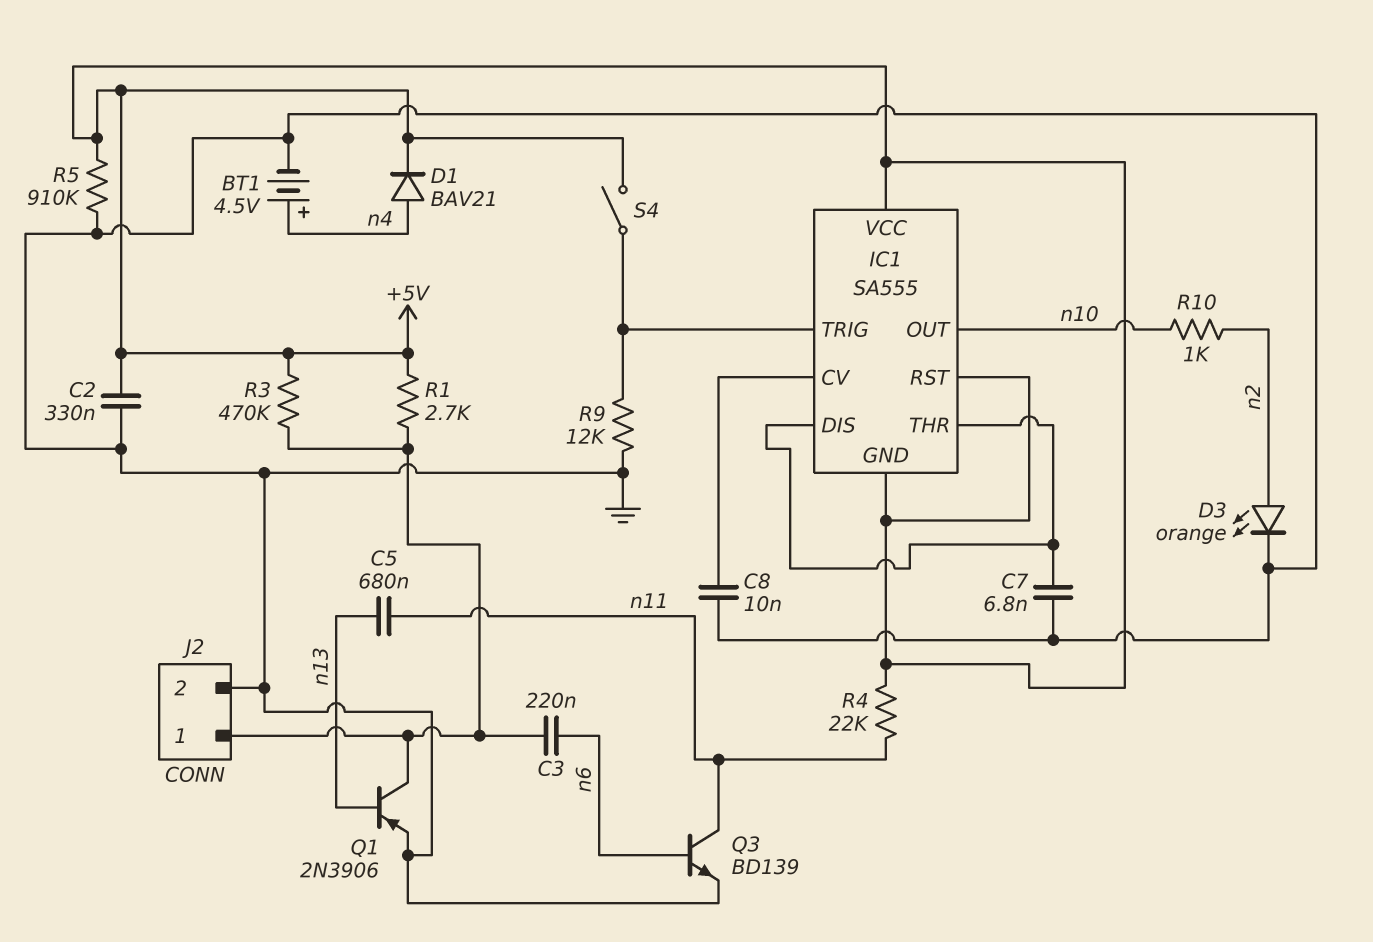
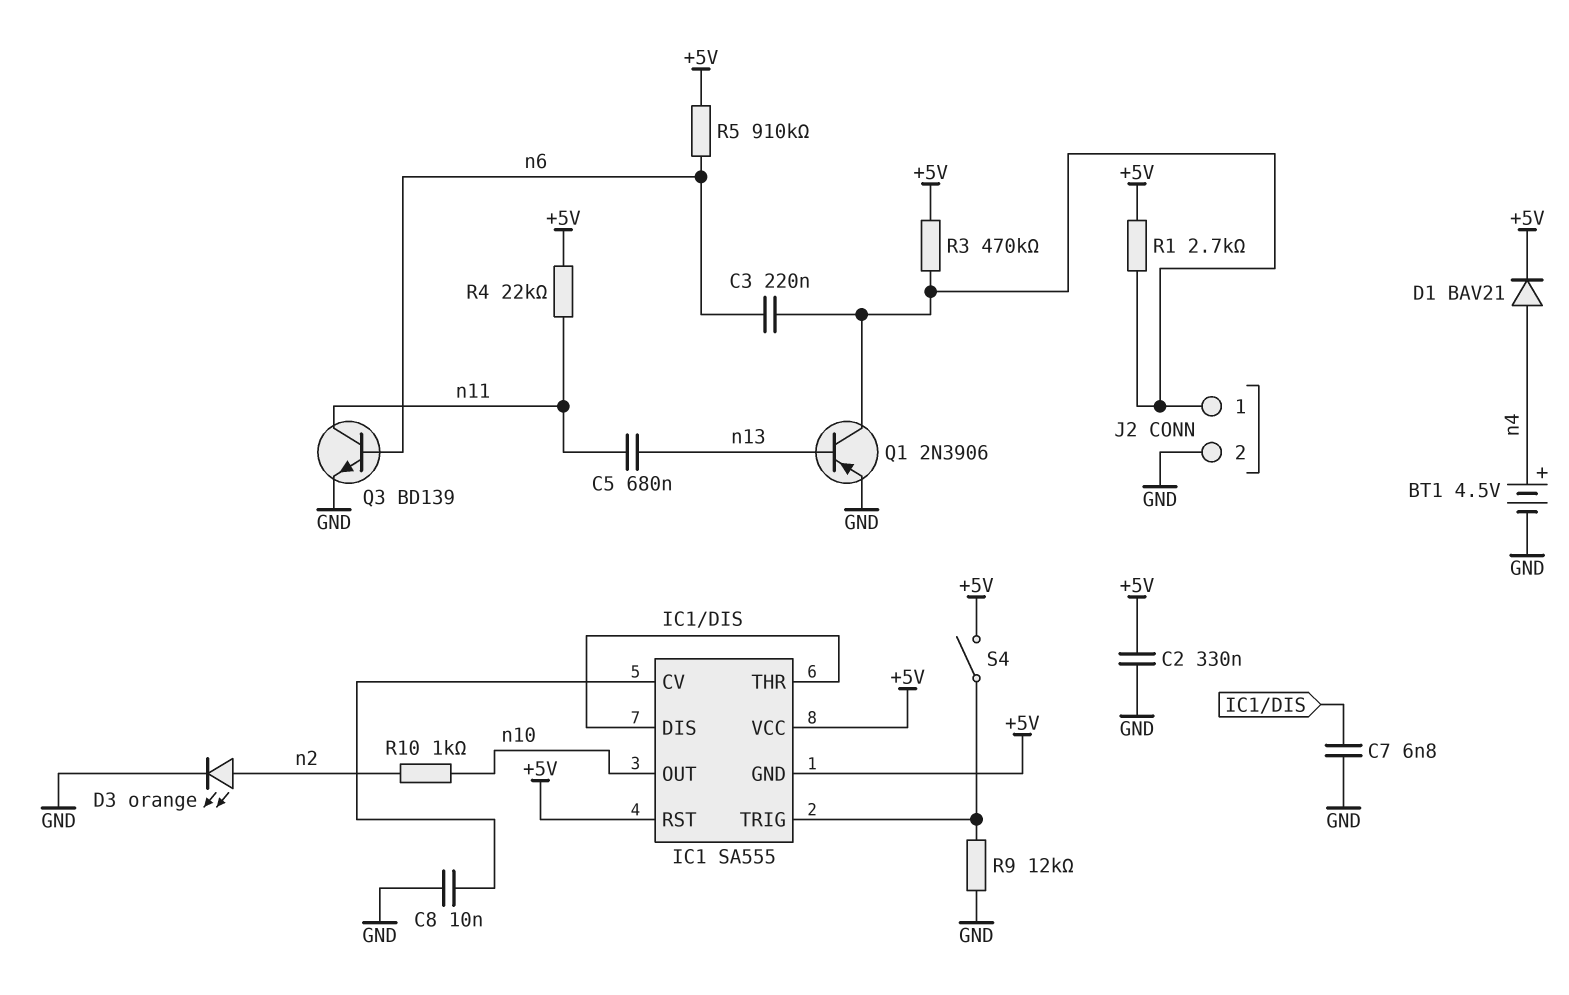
R5: 910k (+5V, GND) -> 910k (+5V, n6)

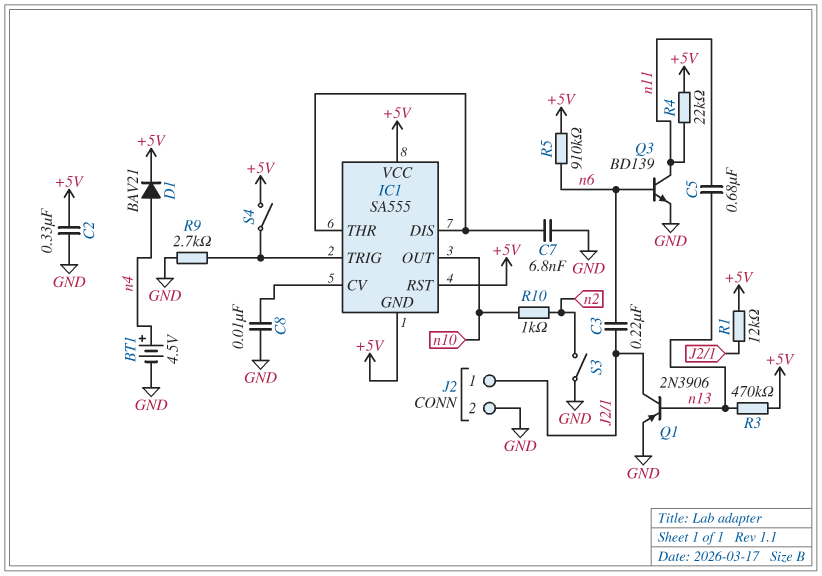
D3: LED orange (A n2, K GND) -> none
R1: 2.7k (+5V, J2/1) -> 12k (+5V, J2/1)
R3: 470k (+5V, J2/1) -> 470k (+5V, n13)
R9: 12k (GND, IC1/TRIG) -> 2.7k (GND, IC1/TRIG)
S3: none -> switch (GND, n2)

